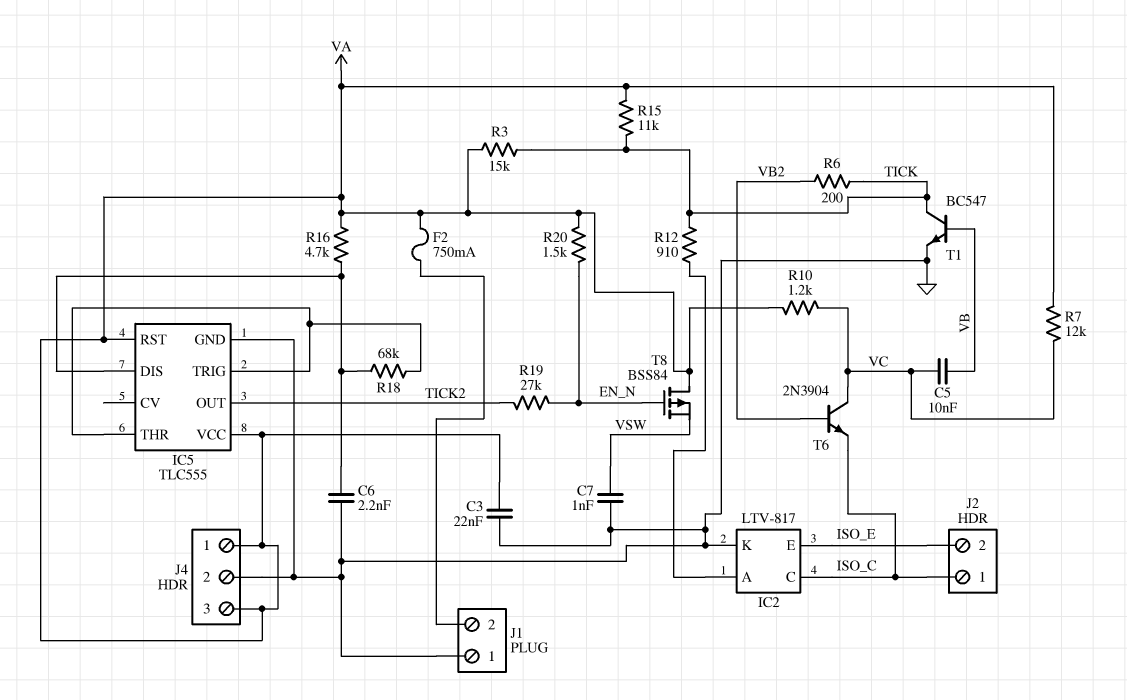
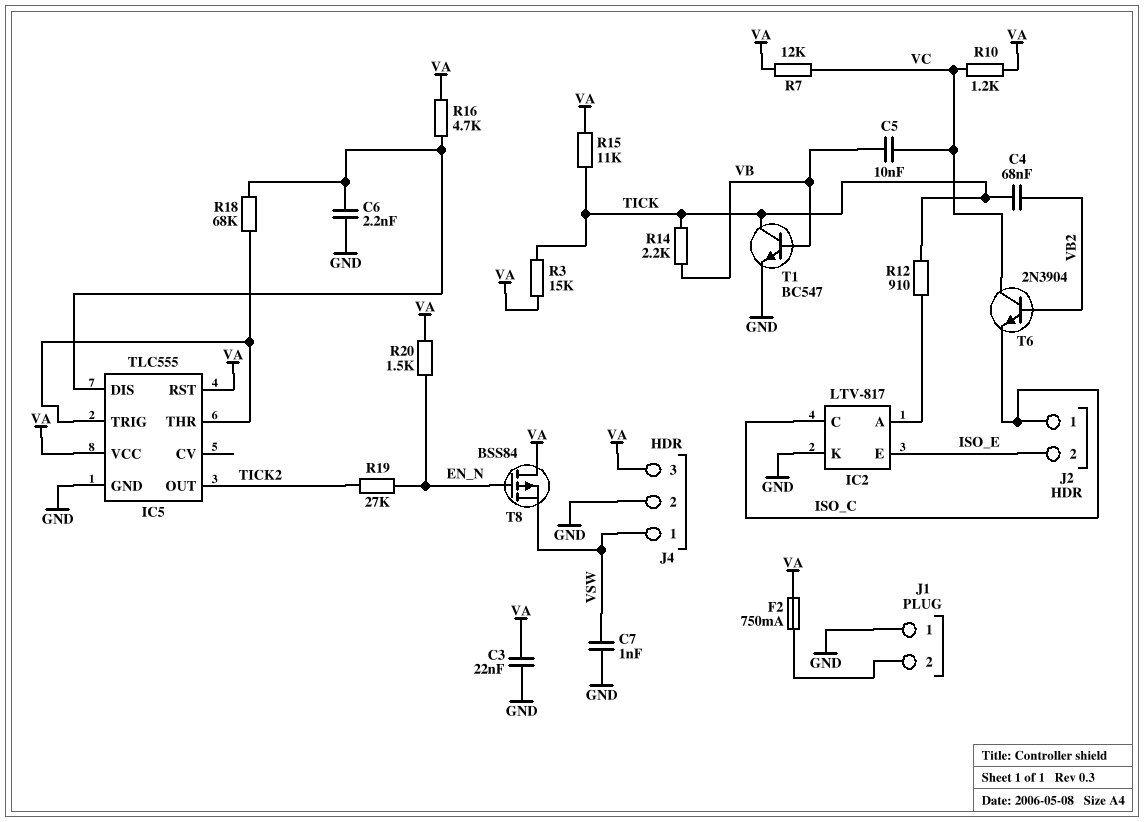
C4: none -> 68nF (TICK, VB2)
J4 pin 1: VA -> VSW
R6: 200 (TICK, VB2) -> none
R14: none -> 2.2k (TICK, VB)

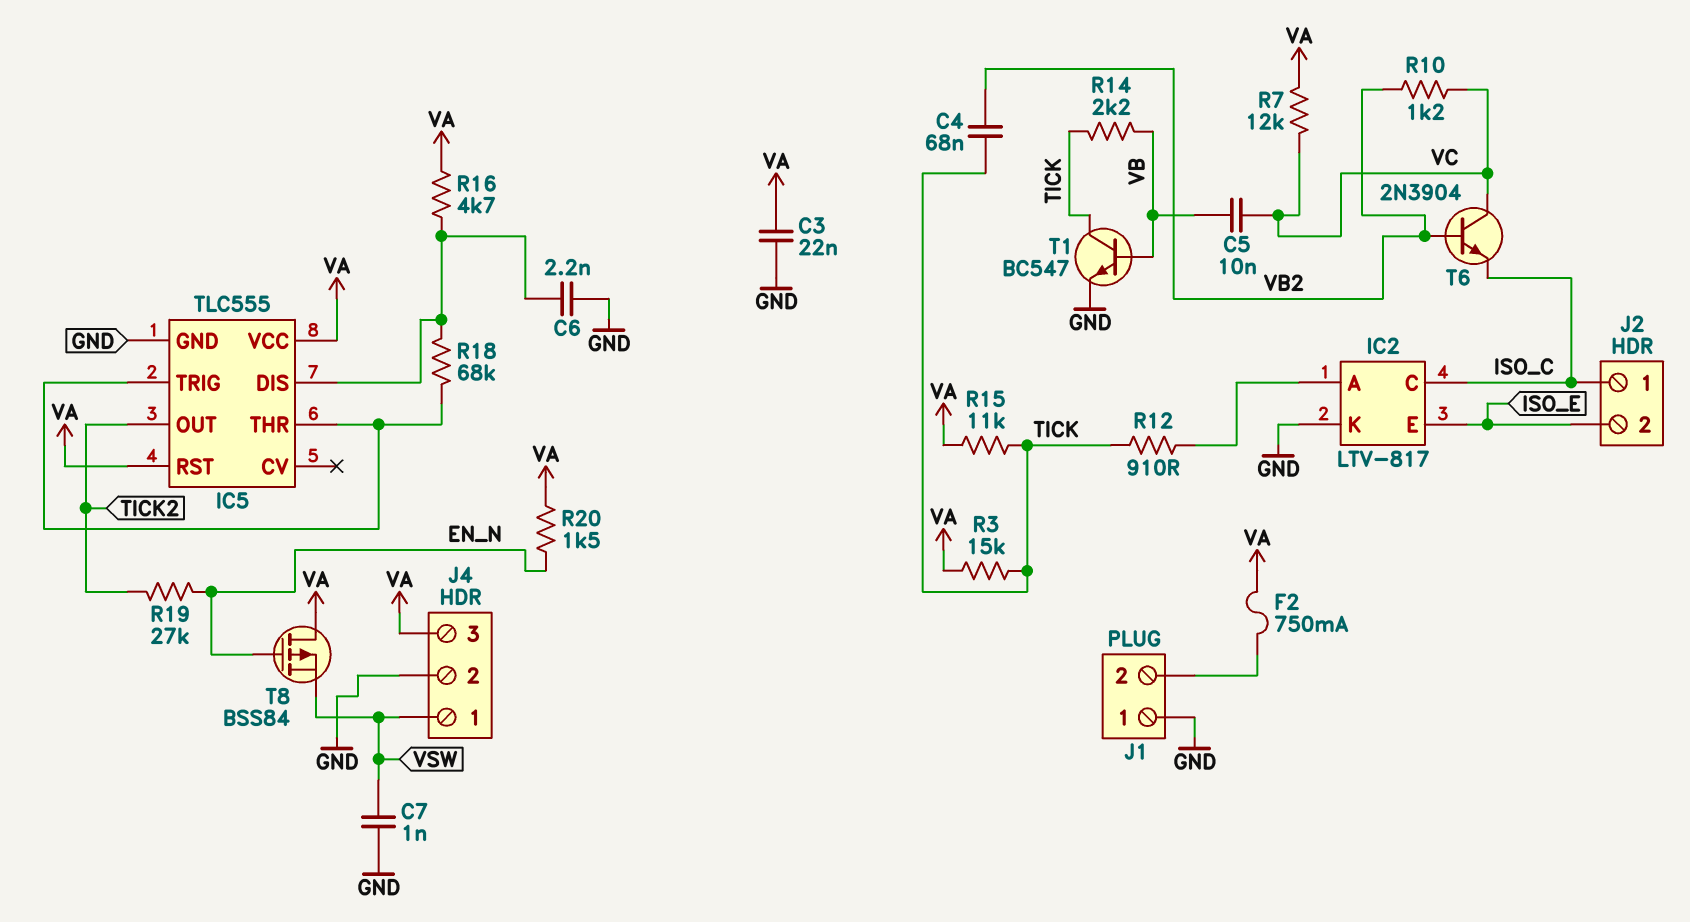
R10: 1.2k (VA, VC) -> 1.2k (VB2, VC)

